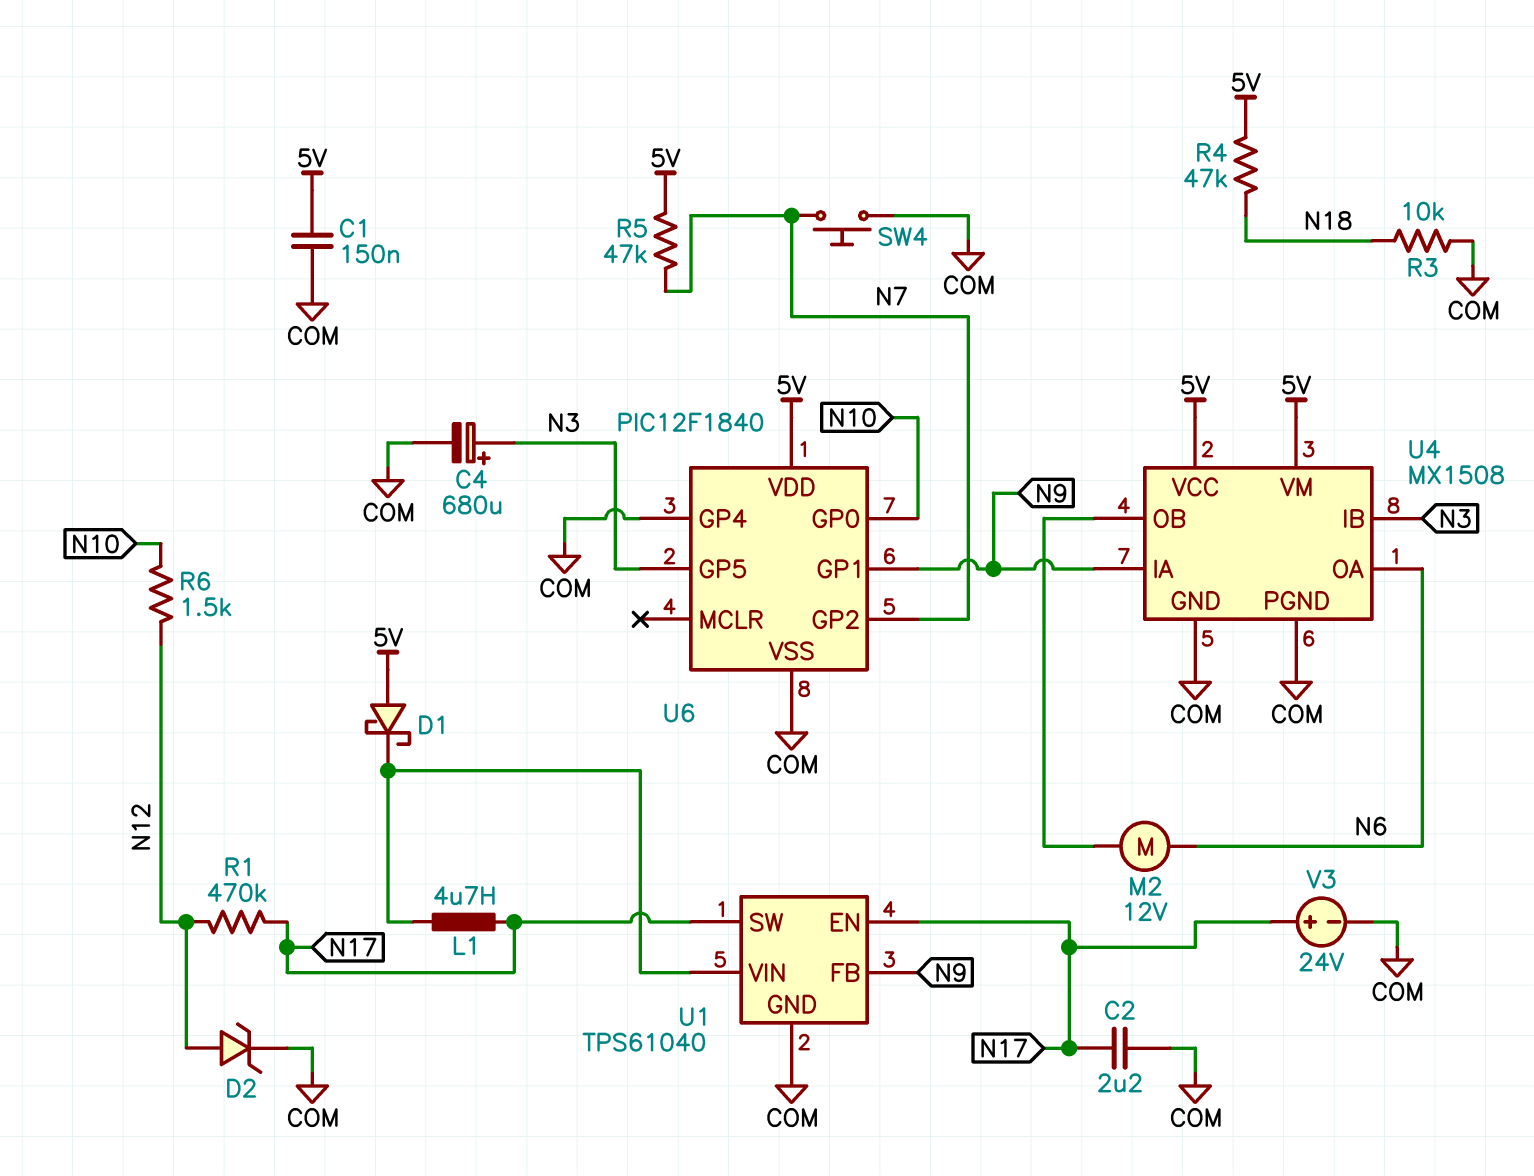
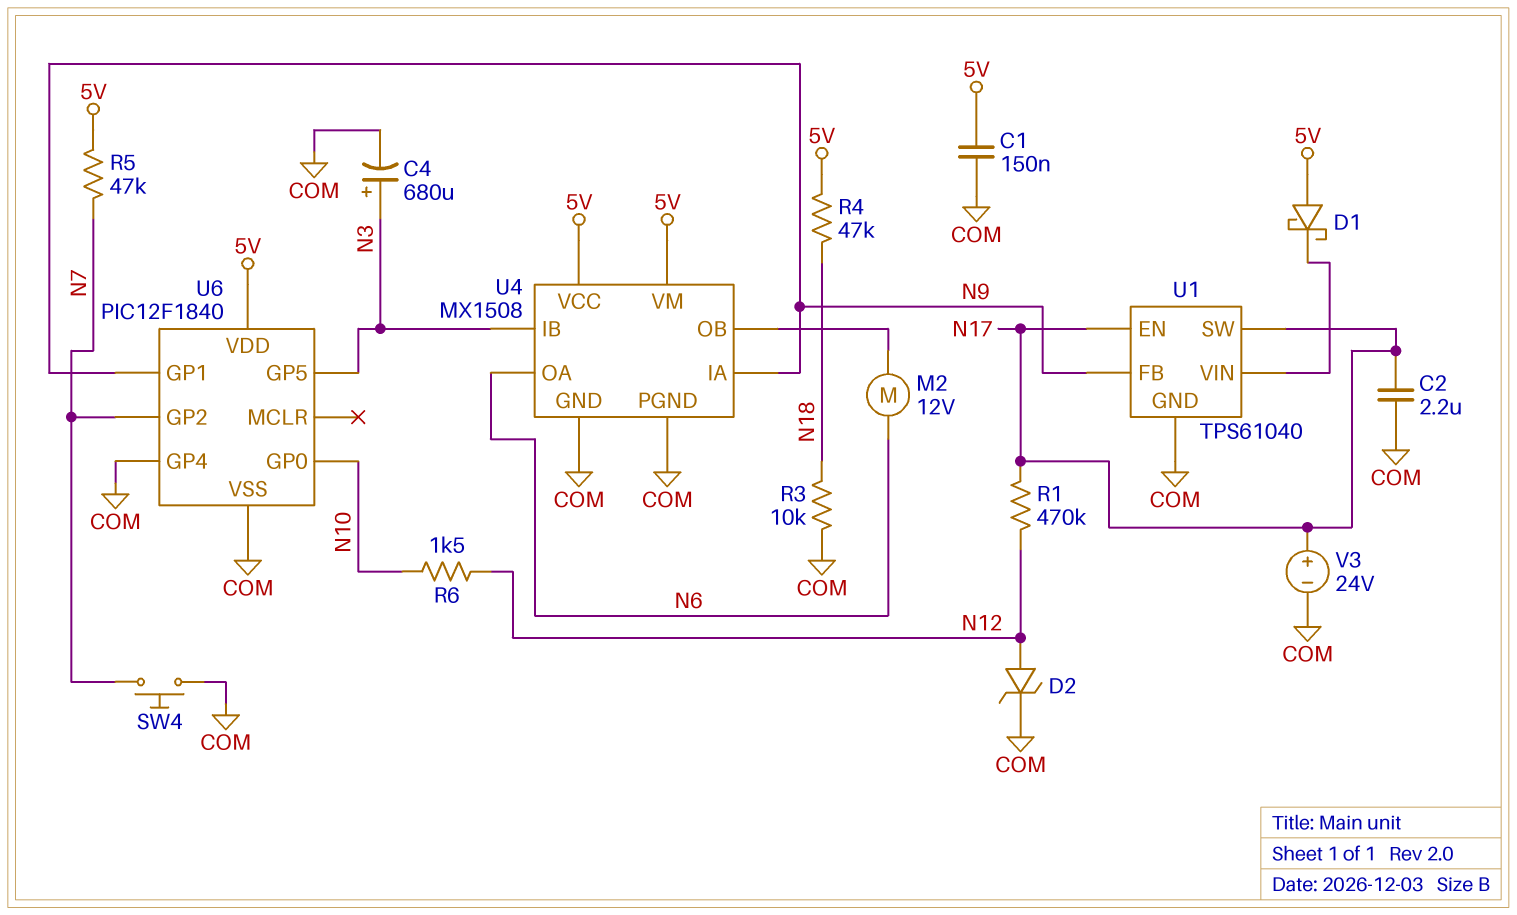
L1: 4.7uH (N17, U1/VIN) -> none

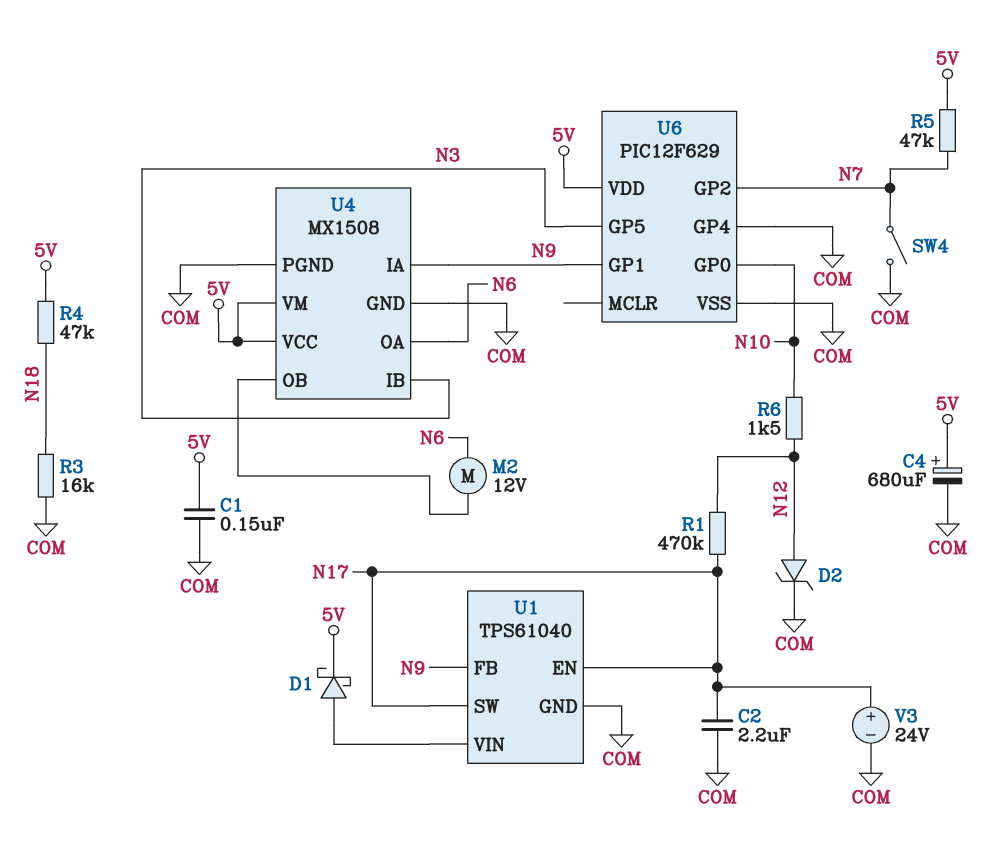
C4: 680uF (plus N3, minus COM) -> 680uF (plus 5V, minus COM)
D1: schottky (A 5V, K U1/VIN) -> schottky (A U1/VIN, K 5V)
R3: 10k (COM, N18) -> 16k (COM, N18)
SW4: button (COM, N7) -> switch (COM, N7)
U6: PIC12F1840 -> PIC12F629

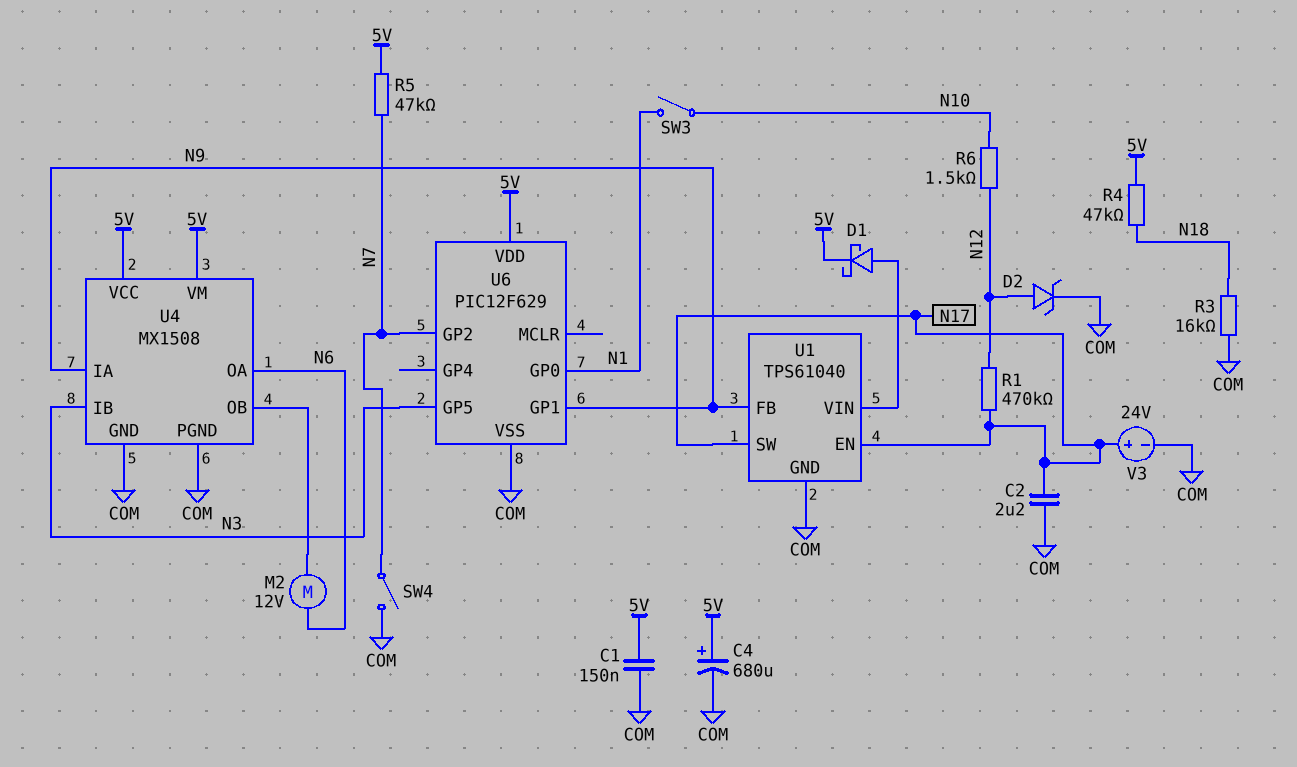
SW3: none -> switch (N1, N10)
U6 pin GP0: N10 -> N1
U6 pin GP4: COM -> none

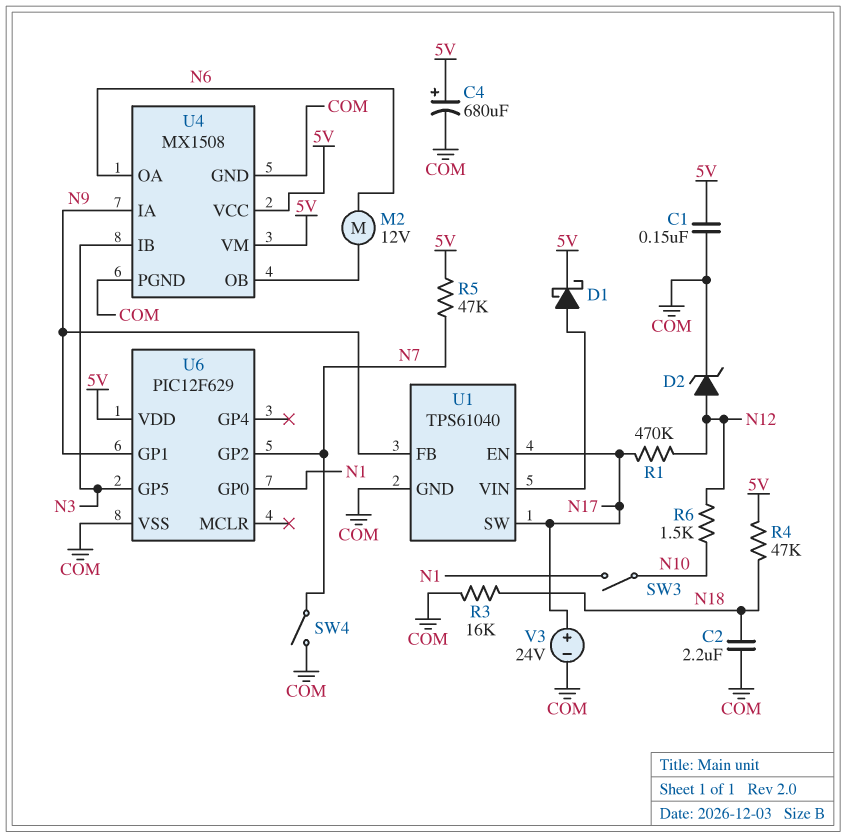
C2: 2.2uF (COM, N17) -> 2.2uF (COM, N18)

